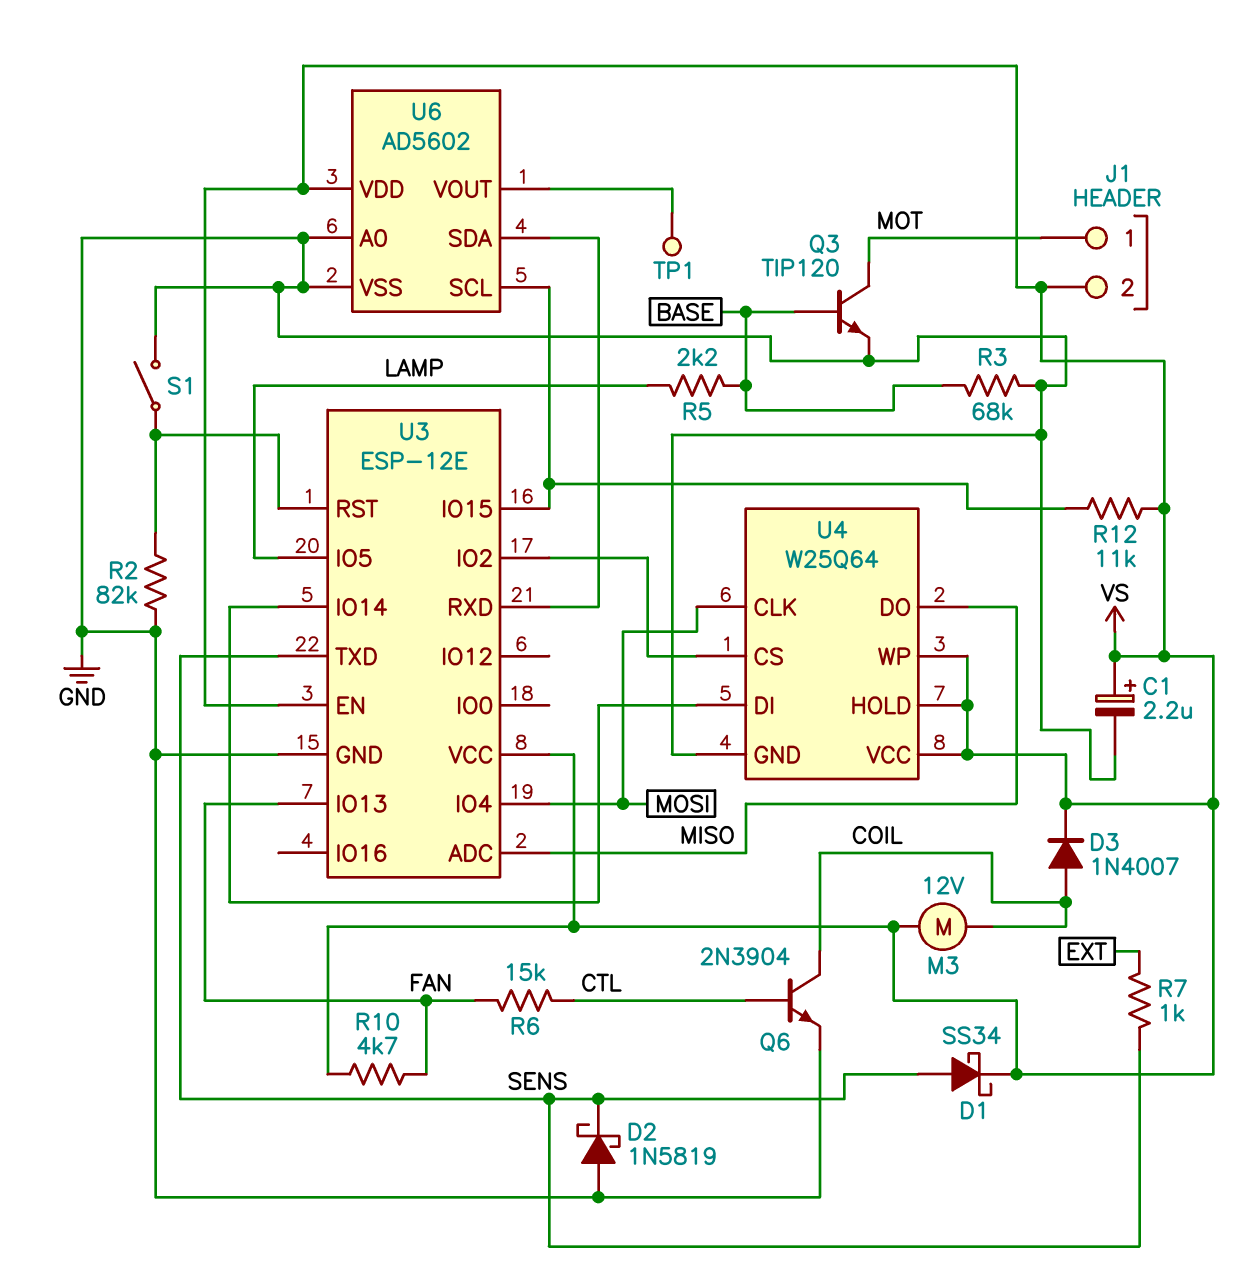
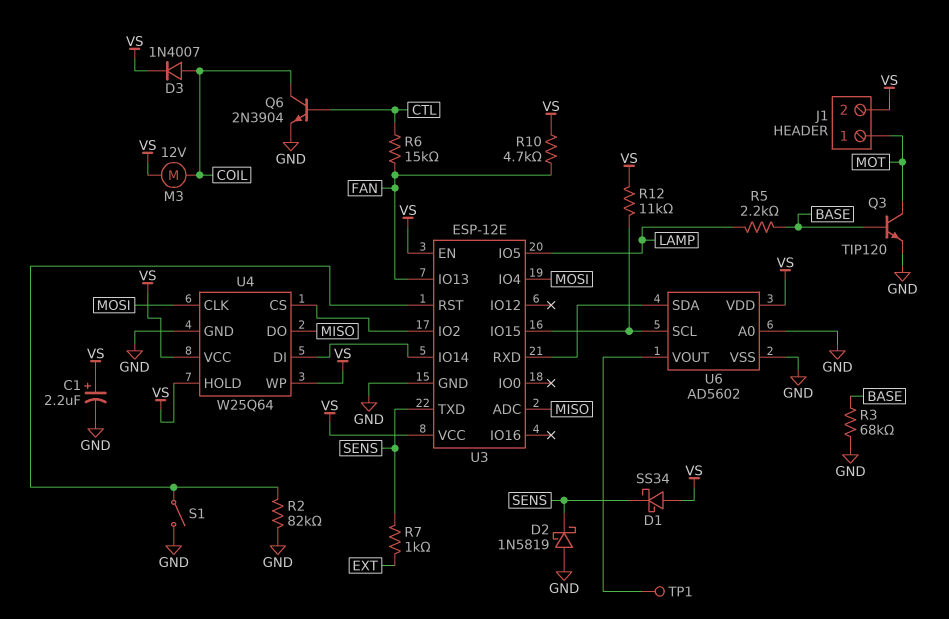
D1: schottky SS34 (A SENS, K VS) -> schottky SS34 (A VS, K SENS)

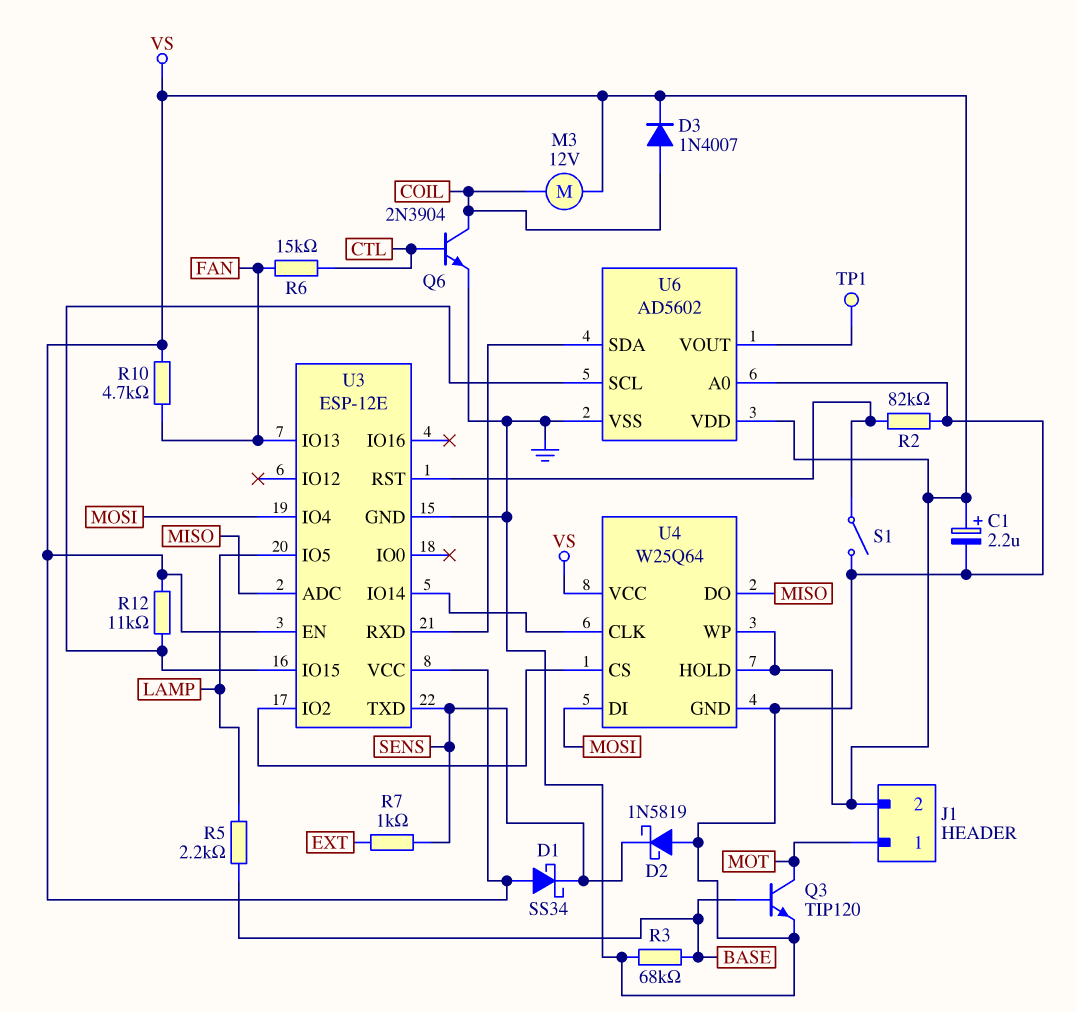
U4 pin CLK: MOSI -> U3/IO14
U4 pin DI: U3/IO14 -> MOSI

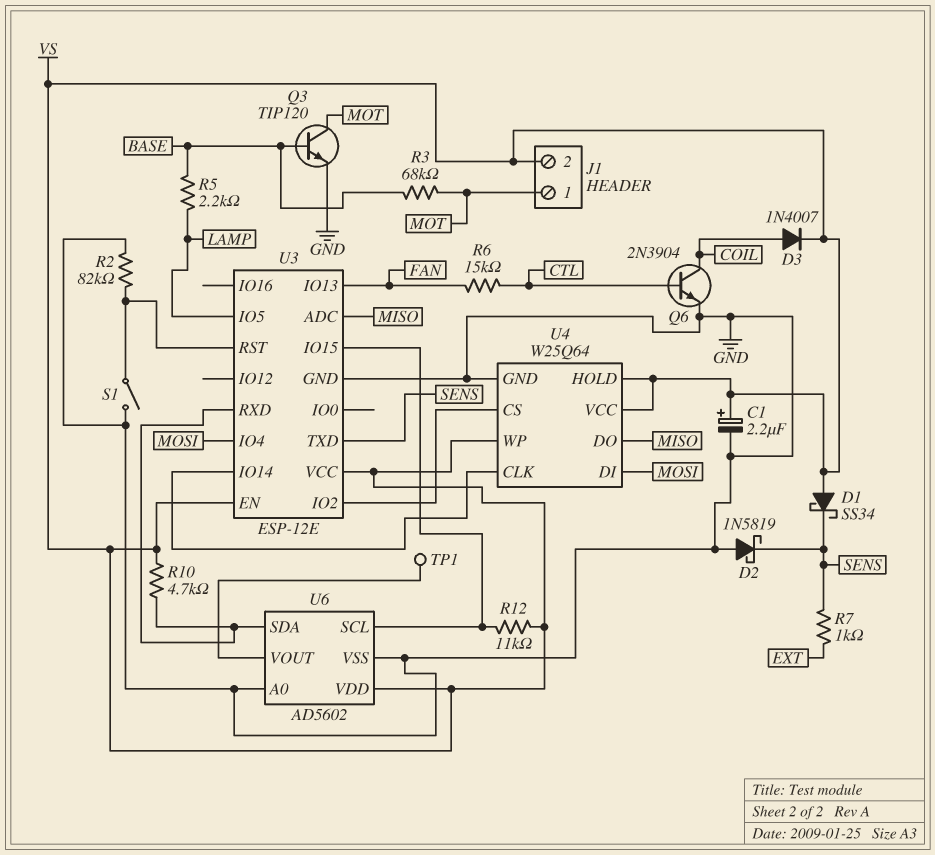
M3: motor 12V (COIL, VS) -> none
R3: 68k (BASE, GND) -> 68k (BASE, MOT)
R10: 4.7k (FAN, VS) -> 4.7k (U3/RXD, VS)

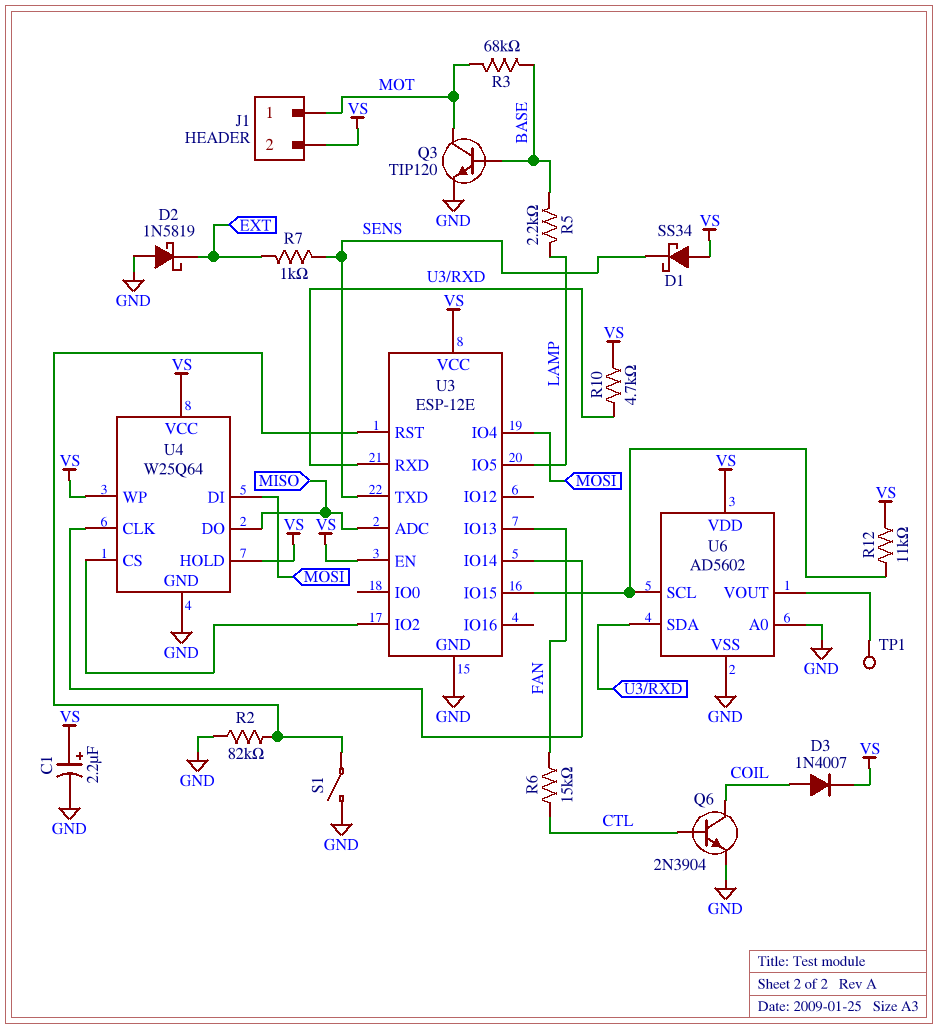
D2: schottky 1N5819 (A GND, K SENS) -> schottky 1N5819 (A GND, K EXT)

